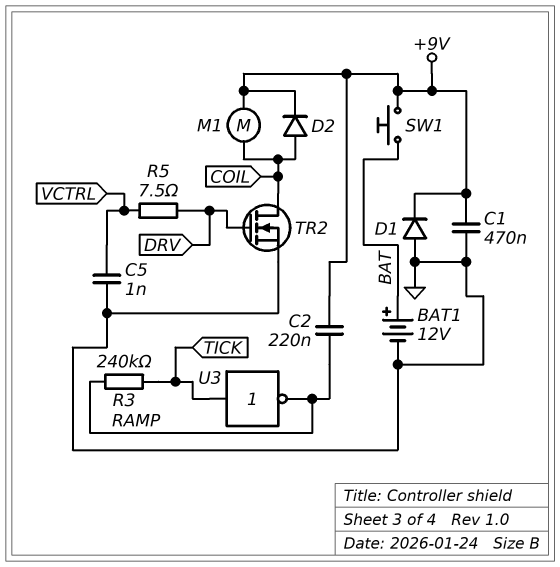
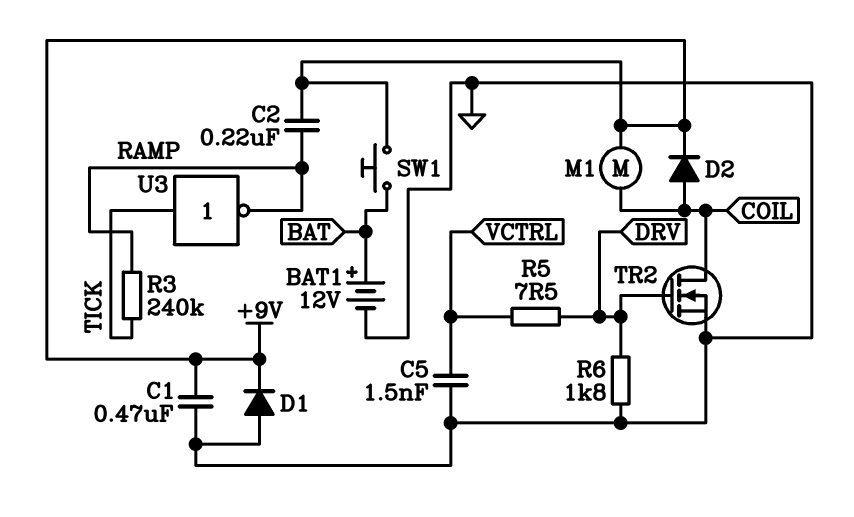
C5: 1nF (GND, VCTRL) -> 1.5nF (GND, VCTRL)
R6: none -> 1.8k (DRV, GND)

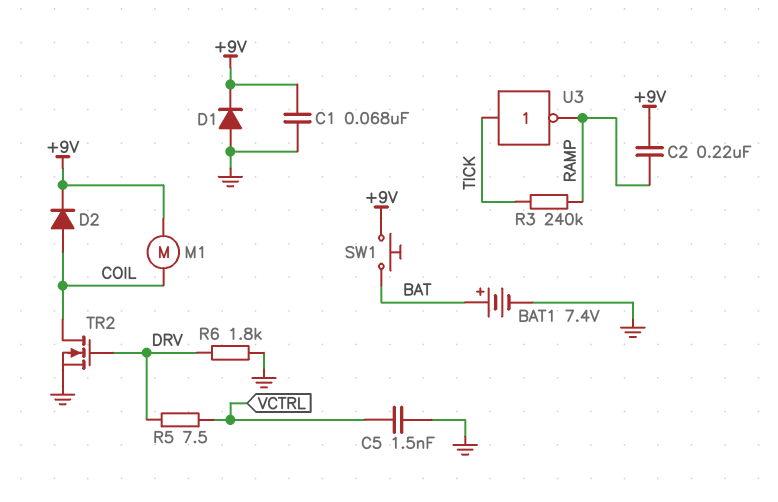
BAT1: 12V (plus BAT, minus GND) -> 7.4V (plus BAT, minus GND)
C1: 470nF (+9V, GND) -> 68nF (+9V, GND)

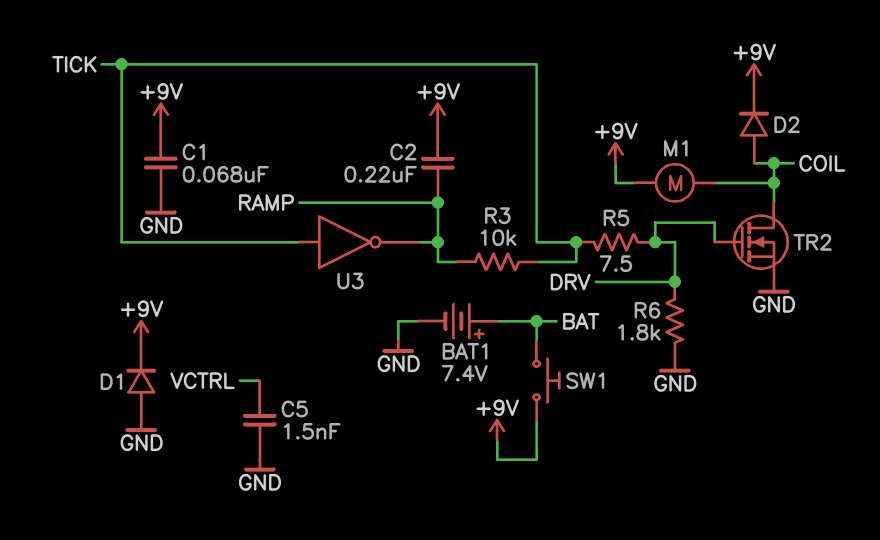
R3: 240k (RAMP, TICK) -> 10k (RAMP, TICK)
R5: 7.5 (DRV, VCTRL) -> 7.5 (DRV, TICK)

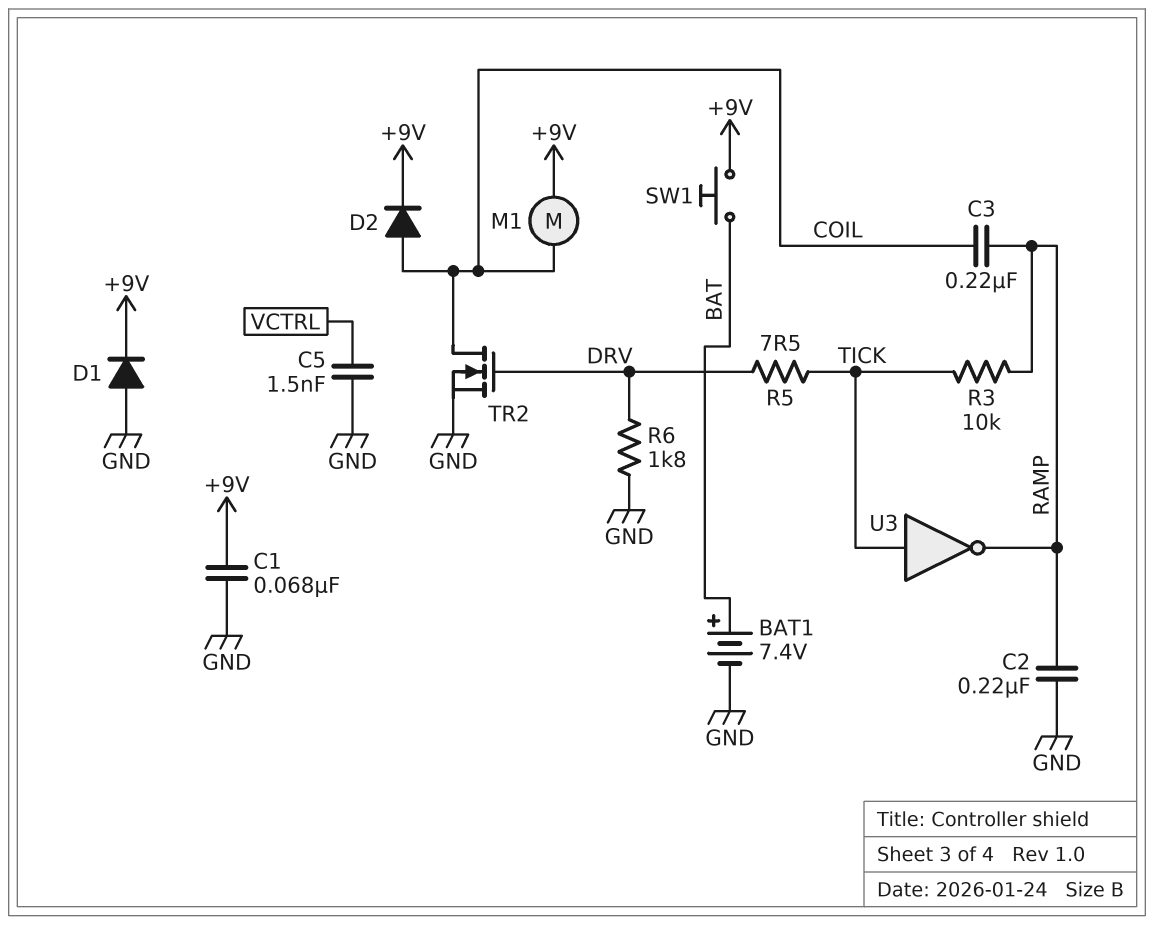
C2: 220nF (+9V, RAMP) -> 220nF (GND, RAMP)
C3: none -> 220nF (COIL, RAMP)

